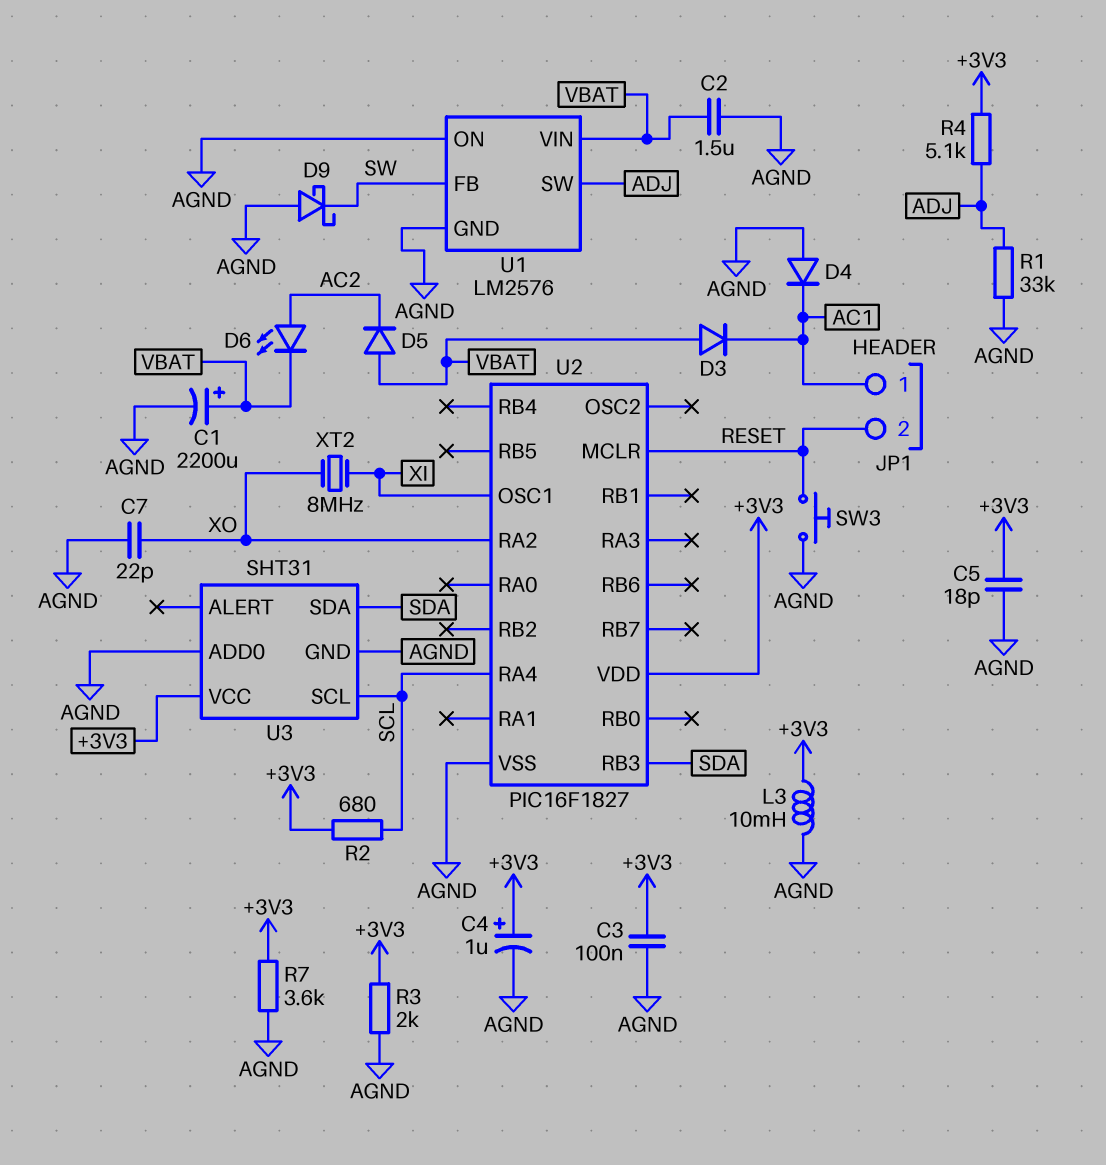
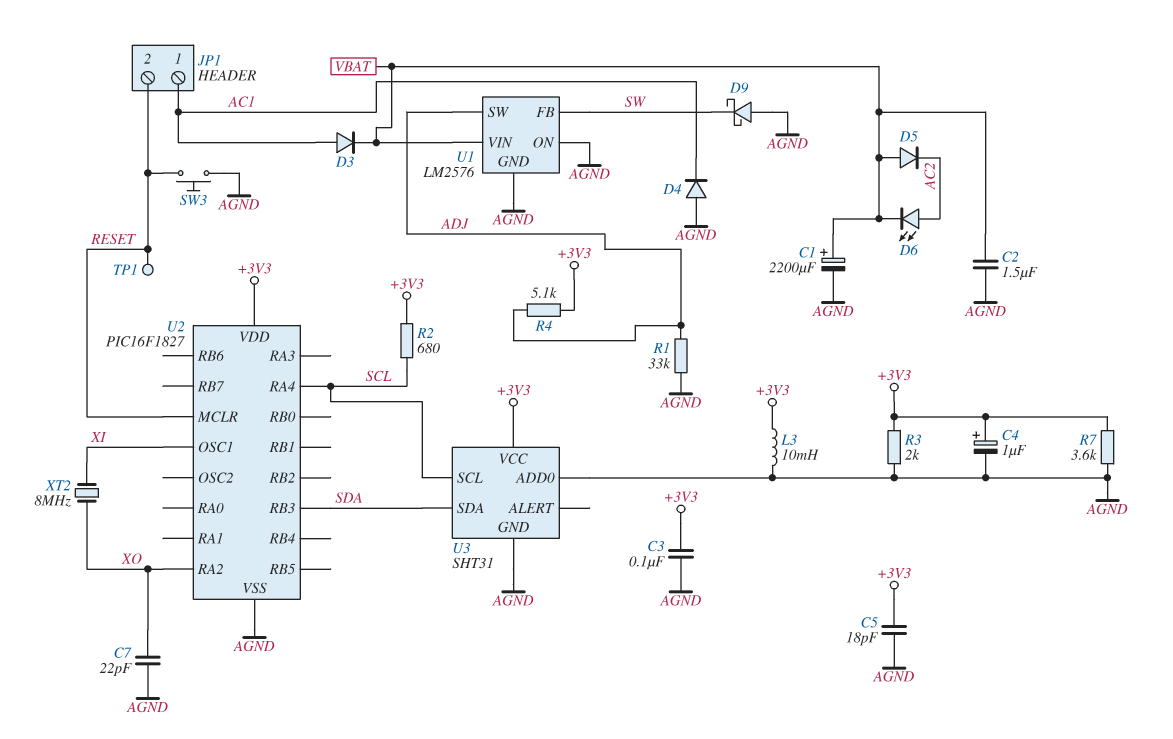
D3: diode (A VBAT, K AC1) -> diode (A AC1, K VBAT)
TP1: none -> test point (RESET)

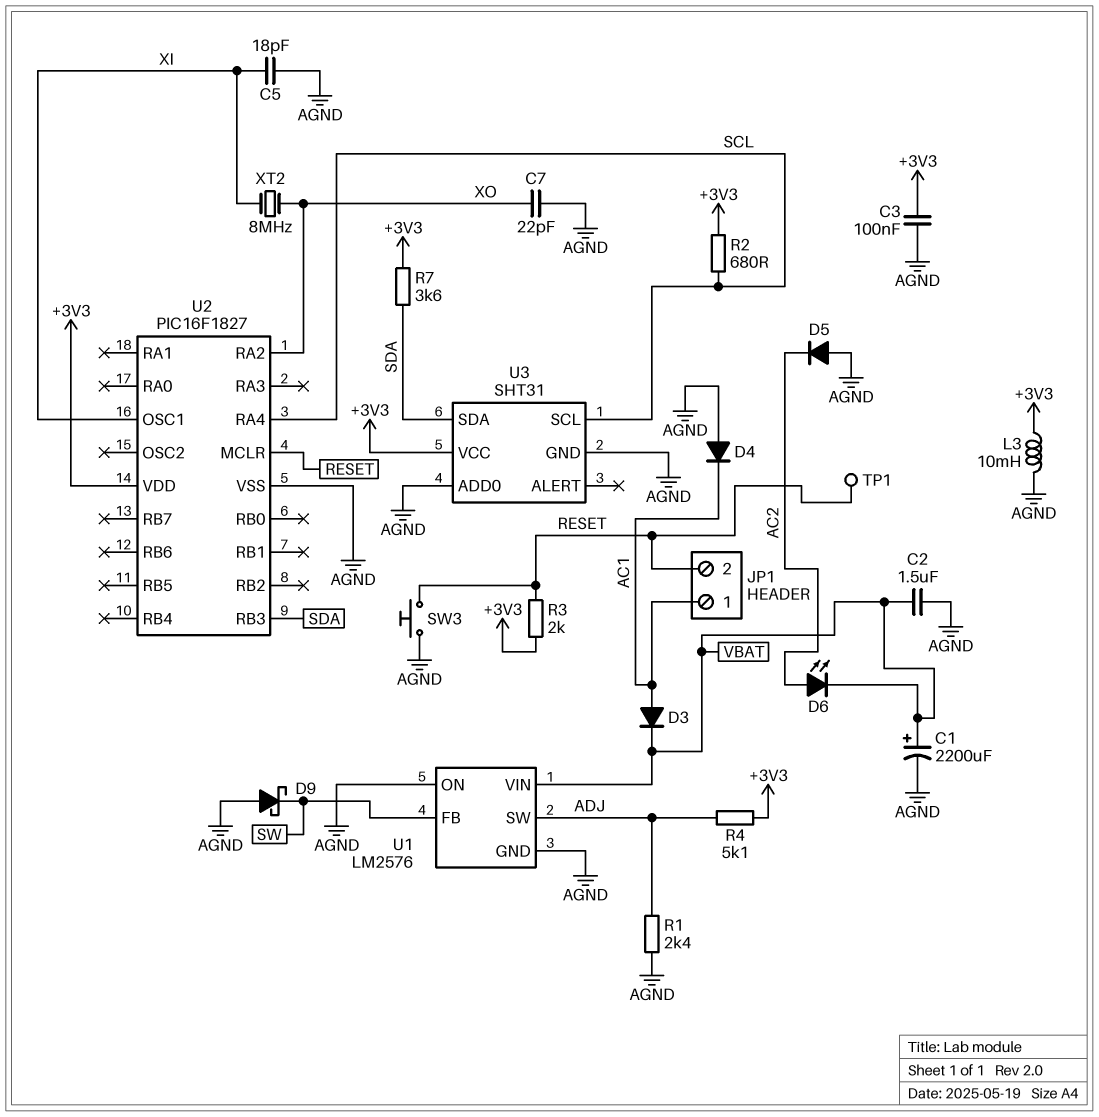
C4: 1uF (plus +3V3, minus AGND) -> none
C5: 18pF (+3V3, AGND) -> 18pF (AGND, XI)
D5: diode (A VBAT, K AC2) -> diode (A AGND, K AC2)
R1: 33k (ADJ, AGND) -> 2.4k (ADJ, AGND)
R3: 2k (+3V3, AGND) -> 2k (+3V3, RESET)
R7: 3.6k (+3V3, AGND) -> 3.6k (+3V3, SDA)

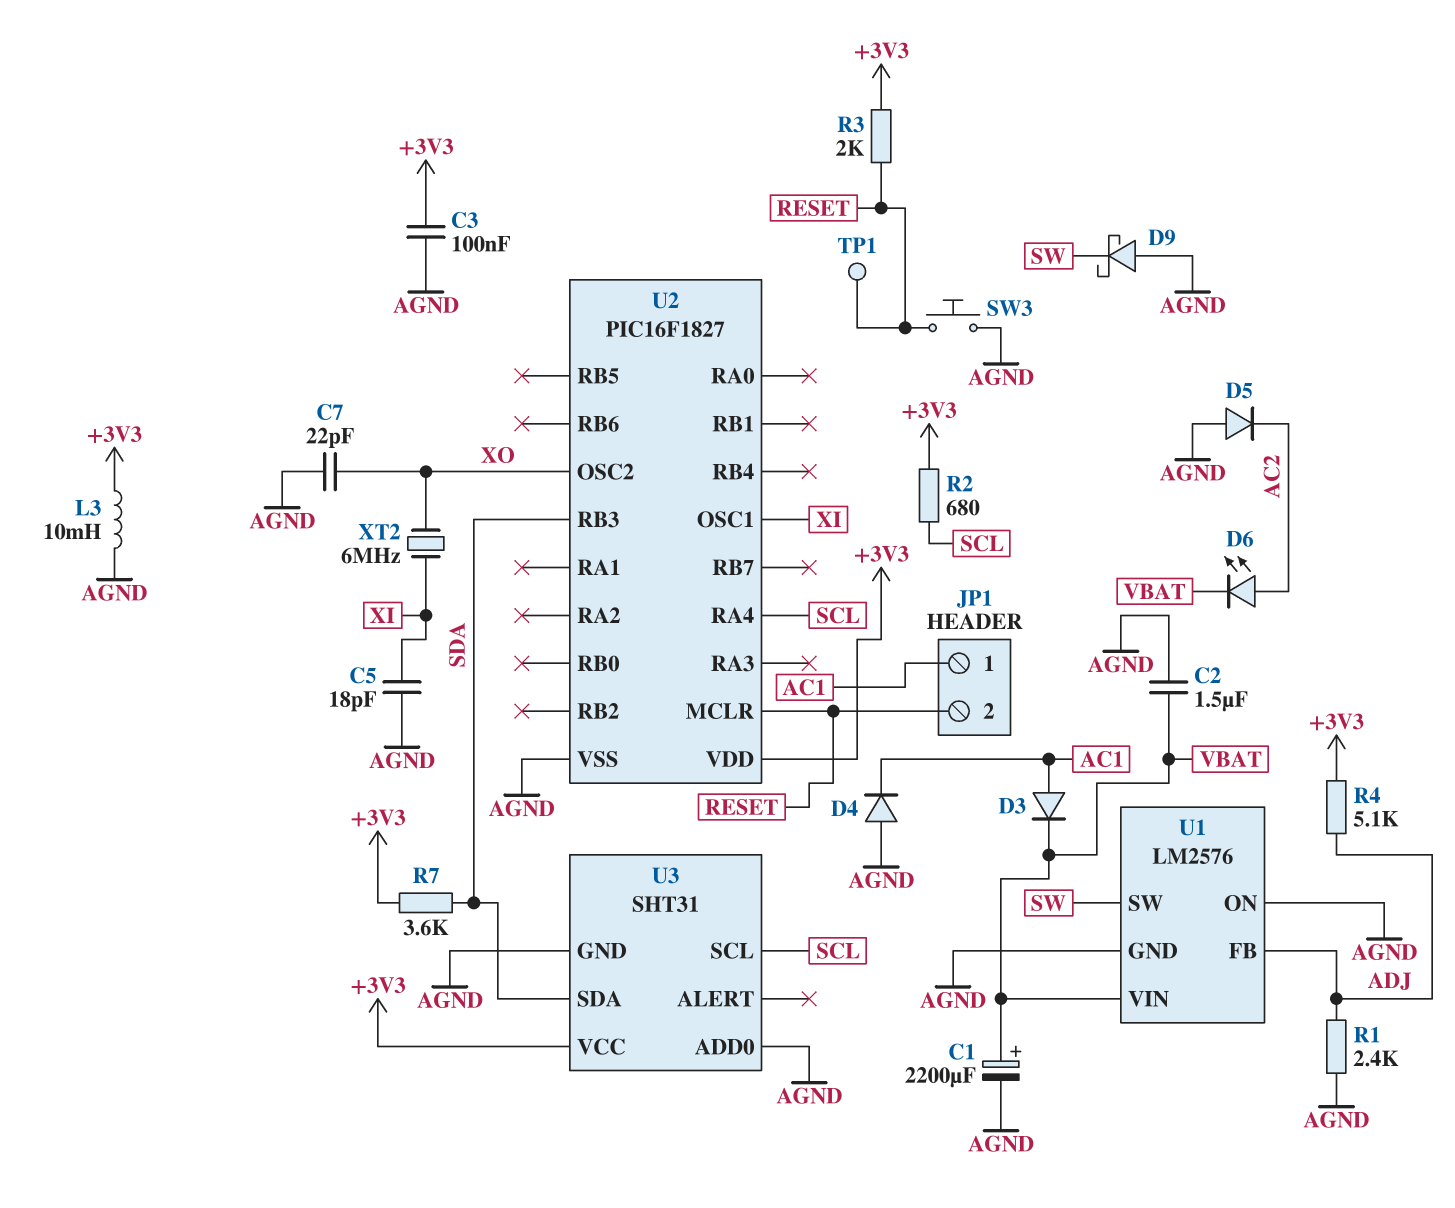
U1 pin FB: SW -> ADJ
U1 pin SW: ADJ -> SW
U2 pin OSC2: none -> XO
U2 pin RA2: XO -> none
XT2: 8MHz (XI, XO) -> 6MHz (XI, XO)

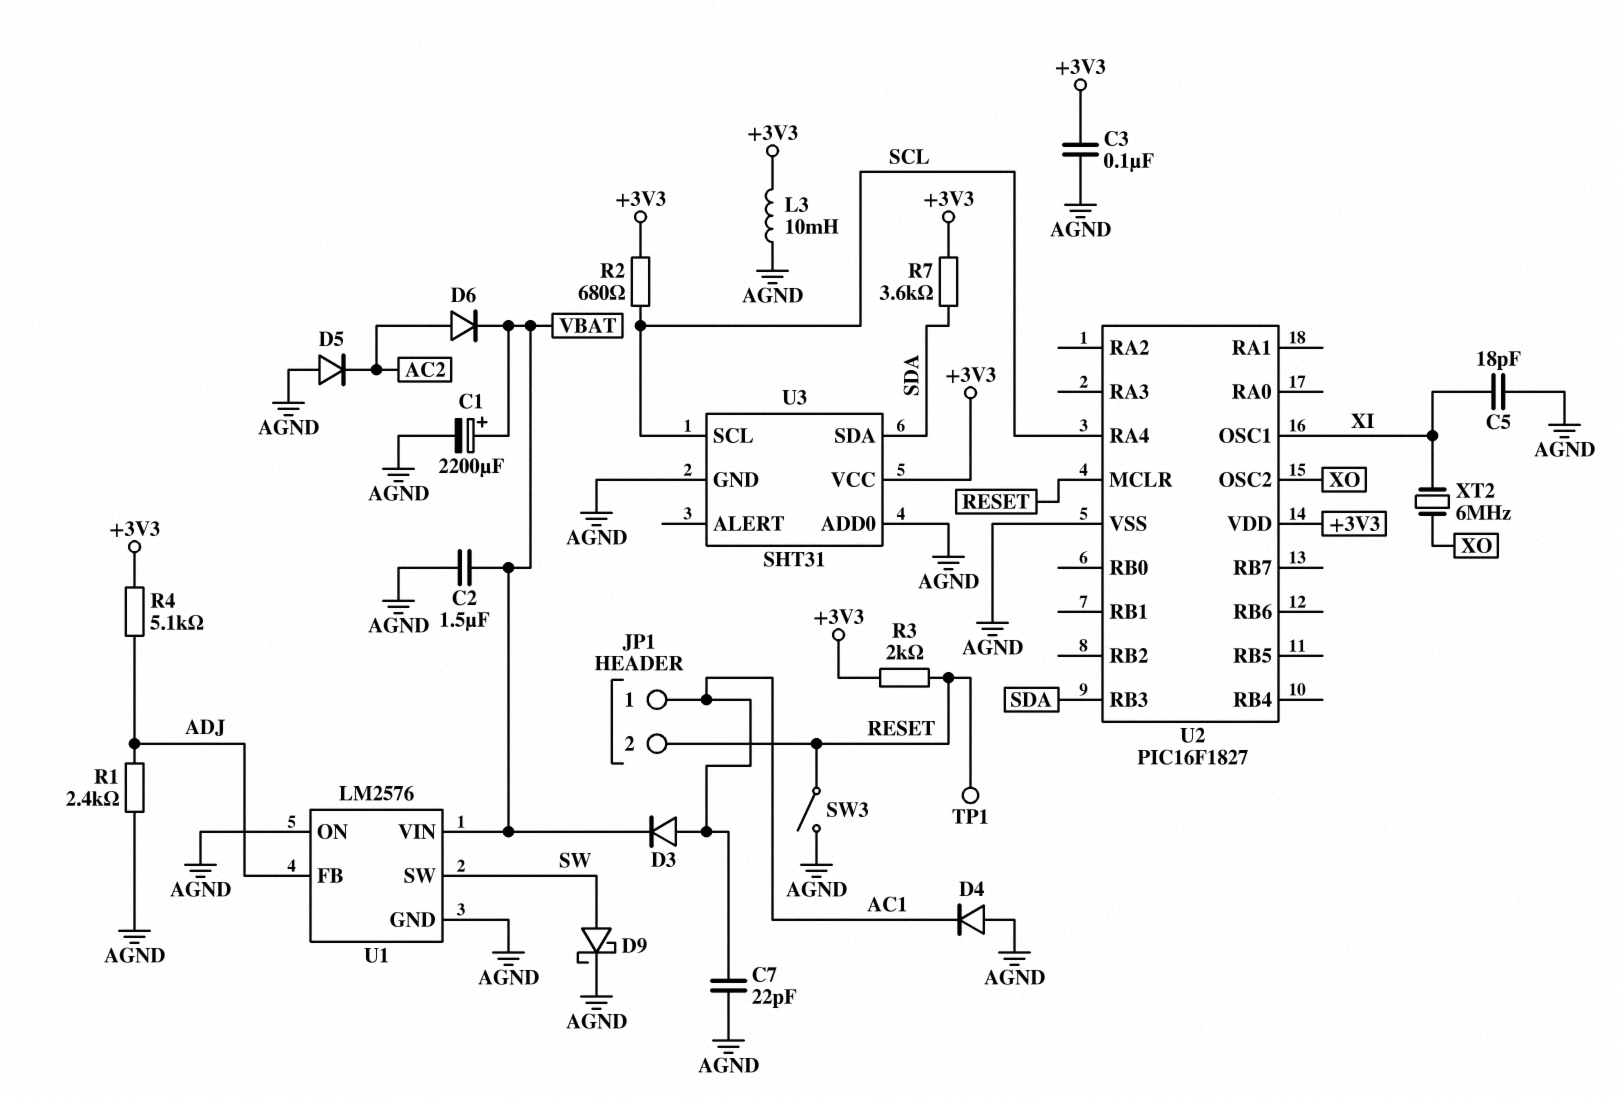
C7: 22pF (AGND, XO) -> 22pF (AC1, AGND)
D6: LED (A AC2, K VBAT) -> diode (A AC2, K VBAT)
D9: schottky (A AGND, K SW) -> schottky (A SW, K AGND)
SW3: button (AGND, RESET) -> switch (AGND, RESET)

